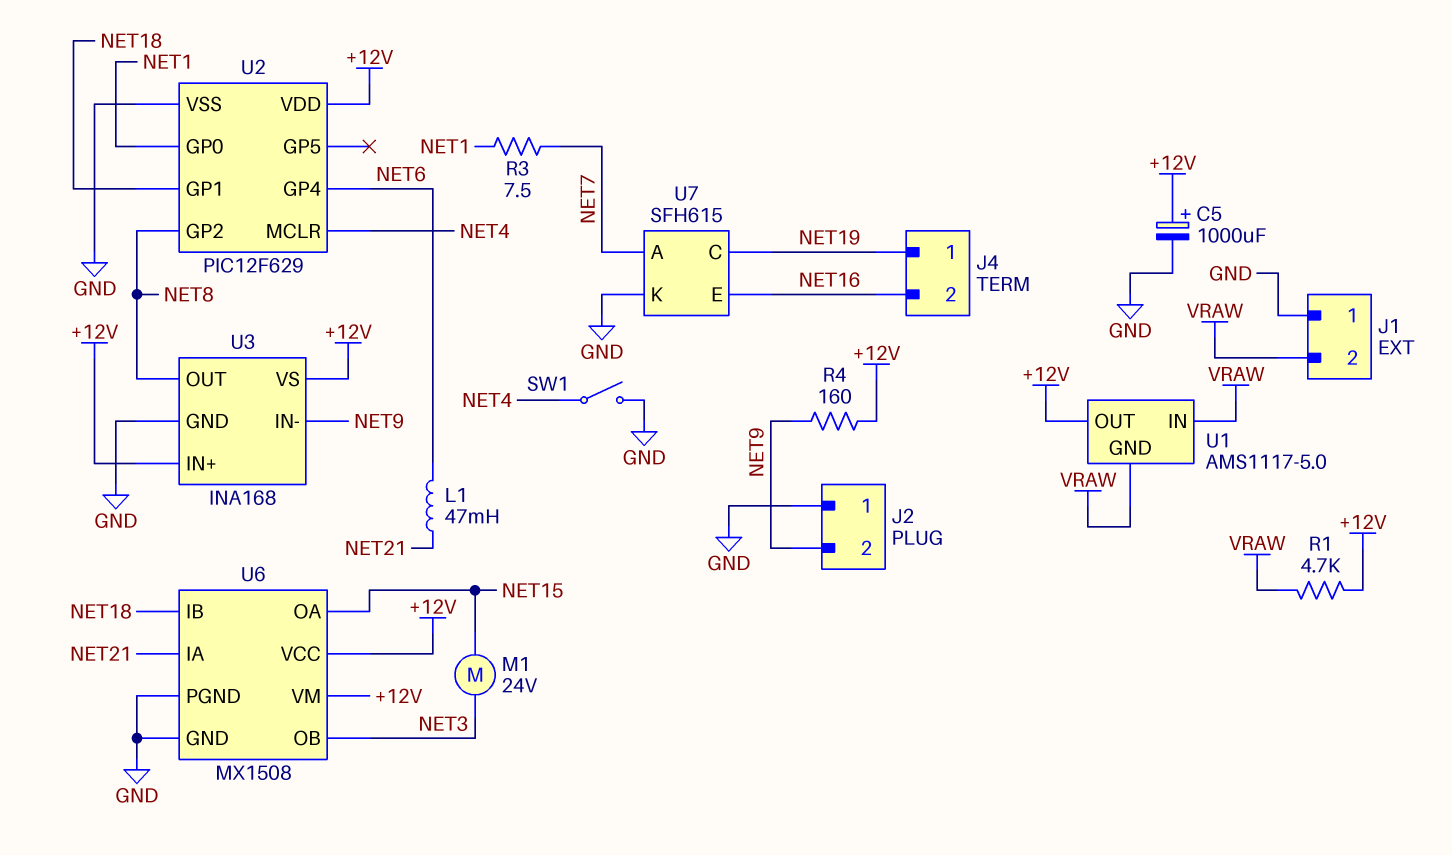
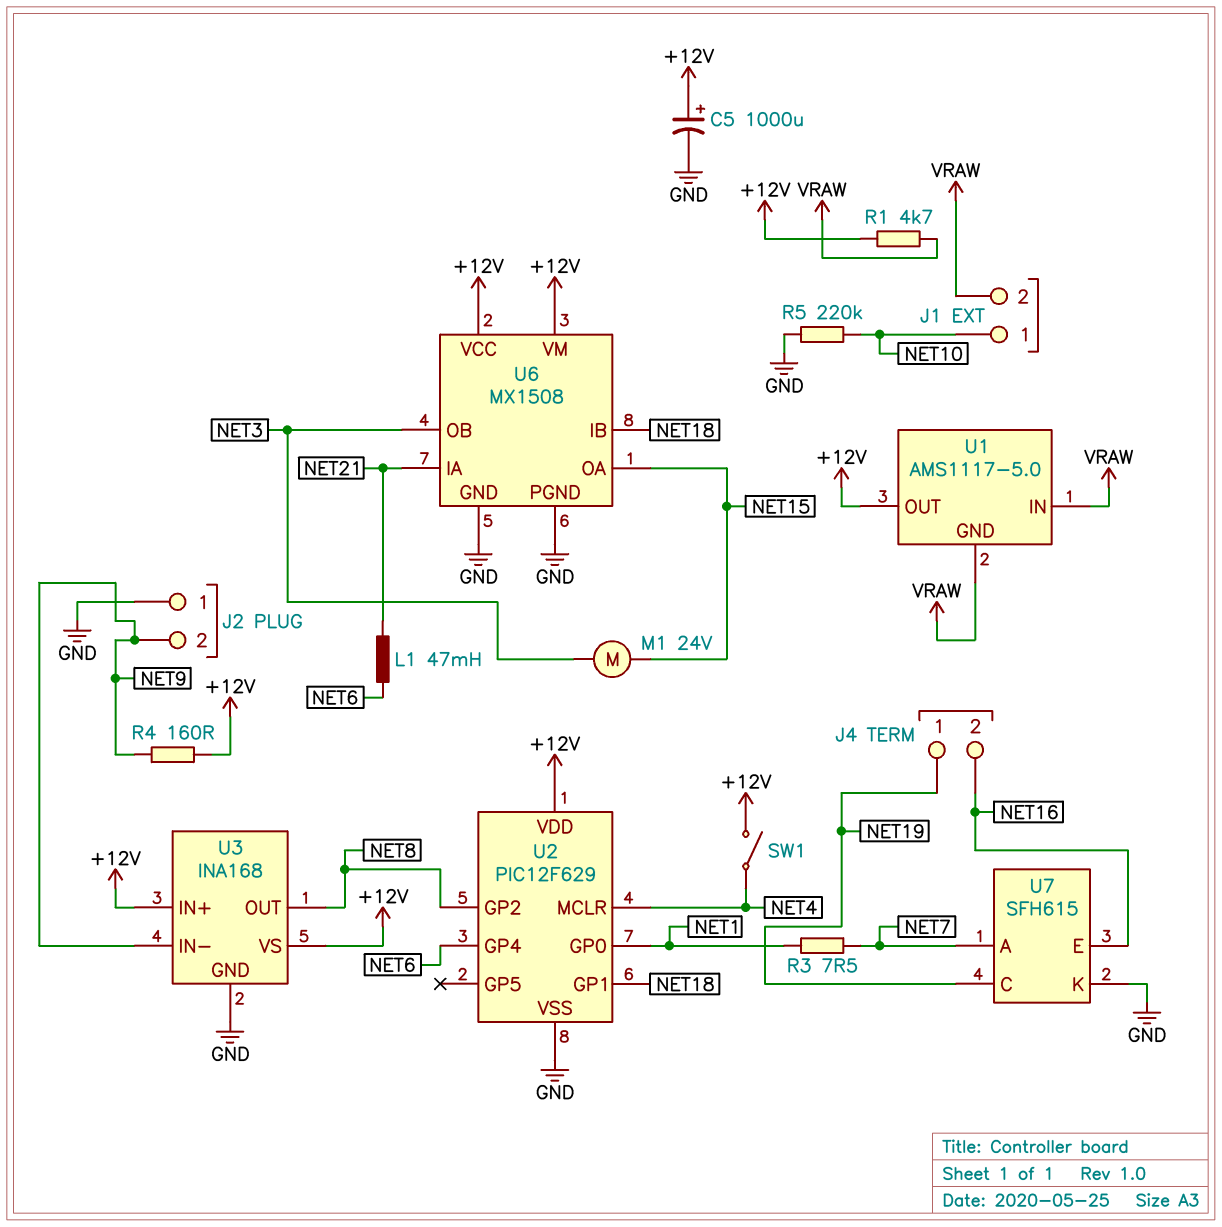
J1 pin 1: GND -> NET10
R5: none -> 220k (GND, NET10)
SW1: switch (GND, NET4) -> switch (+12V, NET4)

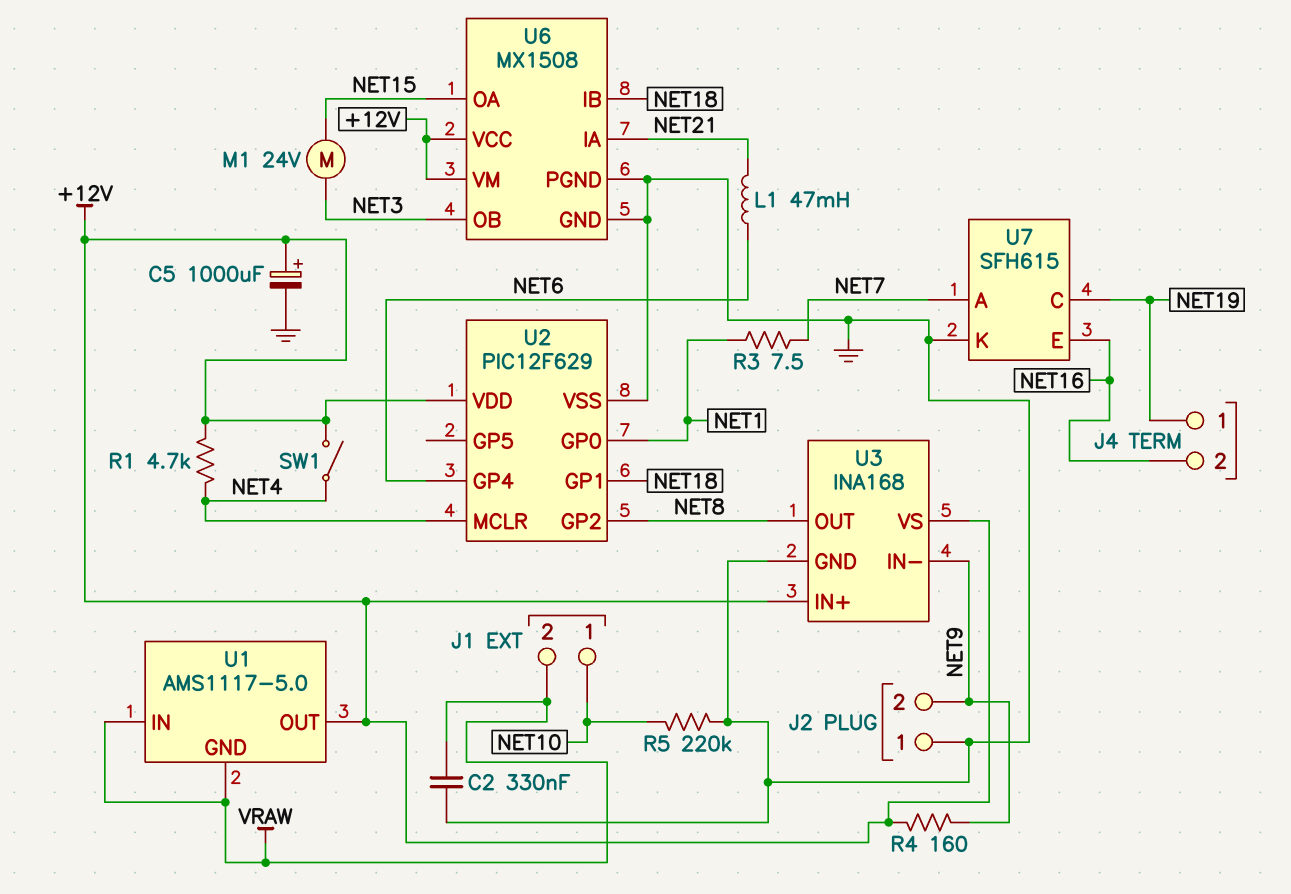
C2: none -> 330nF (GND, VRAW)
R1: 4.7k (+12V, VRAW) -> 4.7k (+12V, NET4)

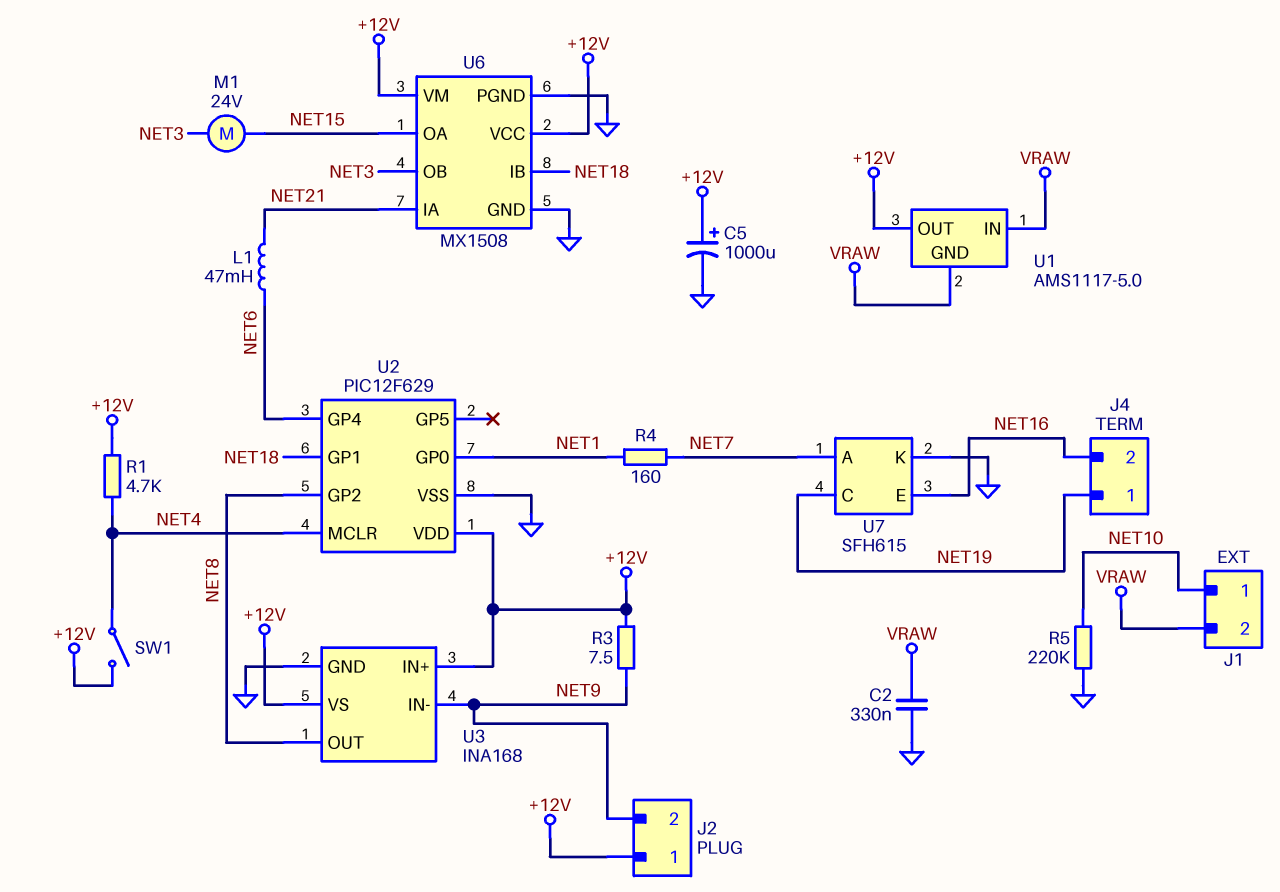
J2 pin 1: GND -> +12V
R3: 7.5 (NET1, NET7) -> 7.5 (+12V, NET9)
R4: 160 (+12V, NET9) -> 160 (NET1, NET7)

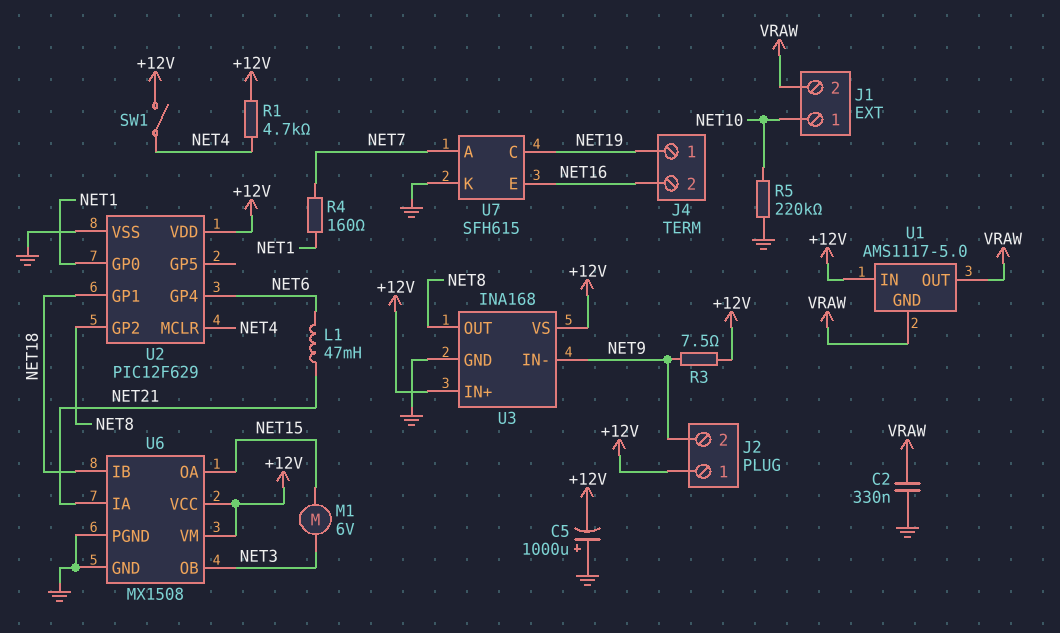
C5: 1000uF (plus +12V, minus GND) -> 1000uF (plus GND, minus +12V)
M1: motor 24V (NET3, NET15) -> motor 6V (NET3, NET15)
U1 pin IN: VRAW -> +12V
U1 pin OUT: +12V -> VRAW

